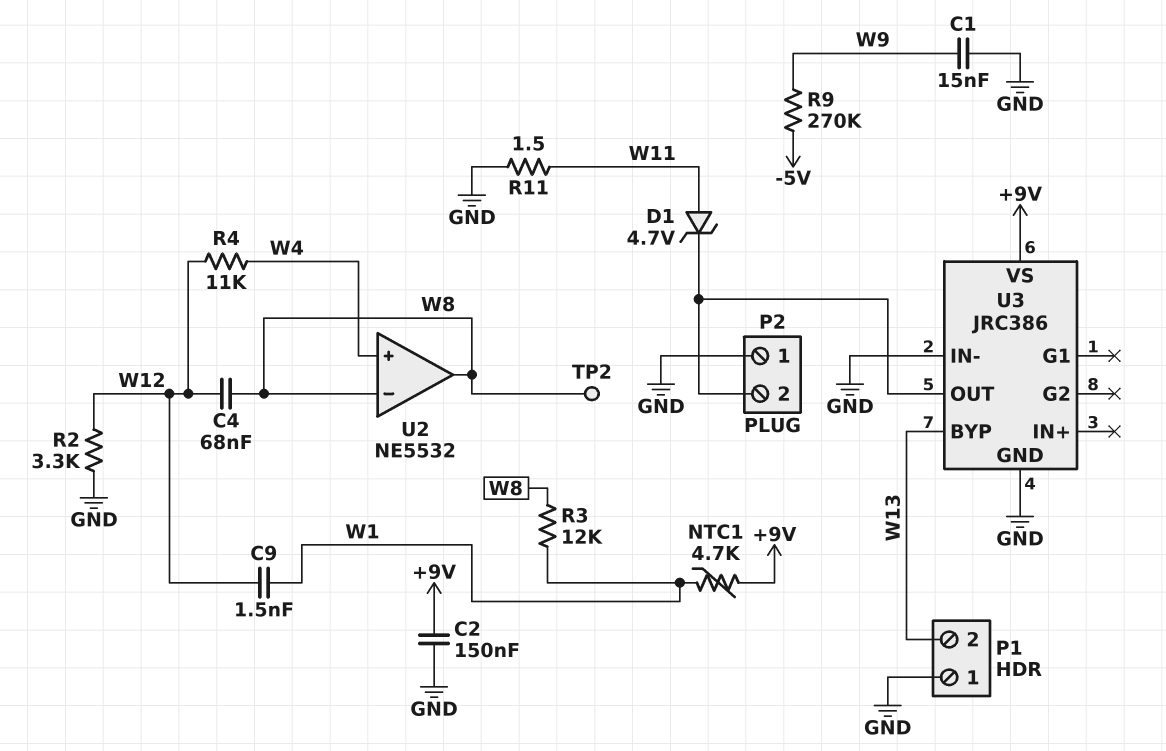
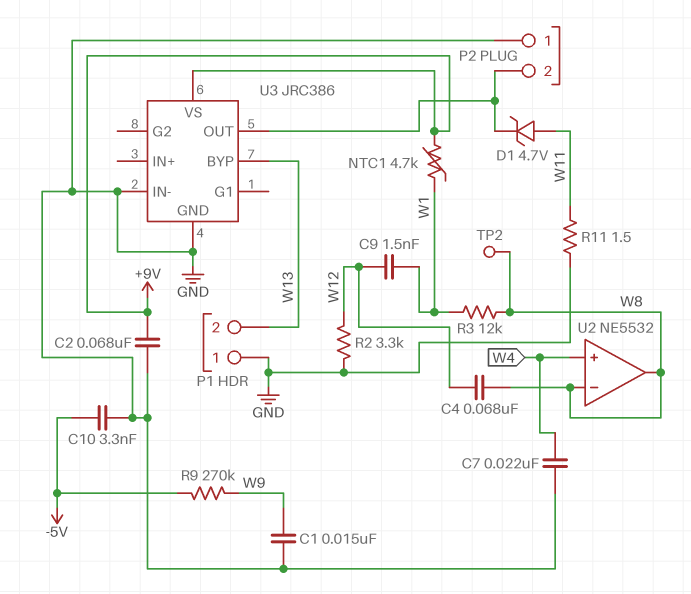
C2: 150nF (+9V, GND) -> 68nF (+9V, GND)
C7: none -> 22nF (GND, W4)
C10: none -> 3.3nF (-5V, GND)
R4: 11k (W4, W12) -> none

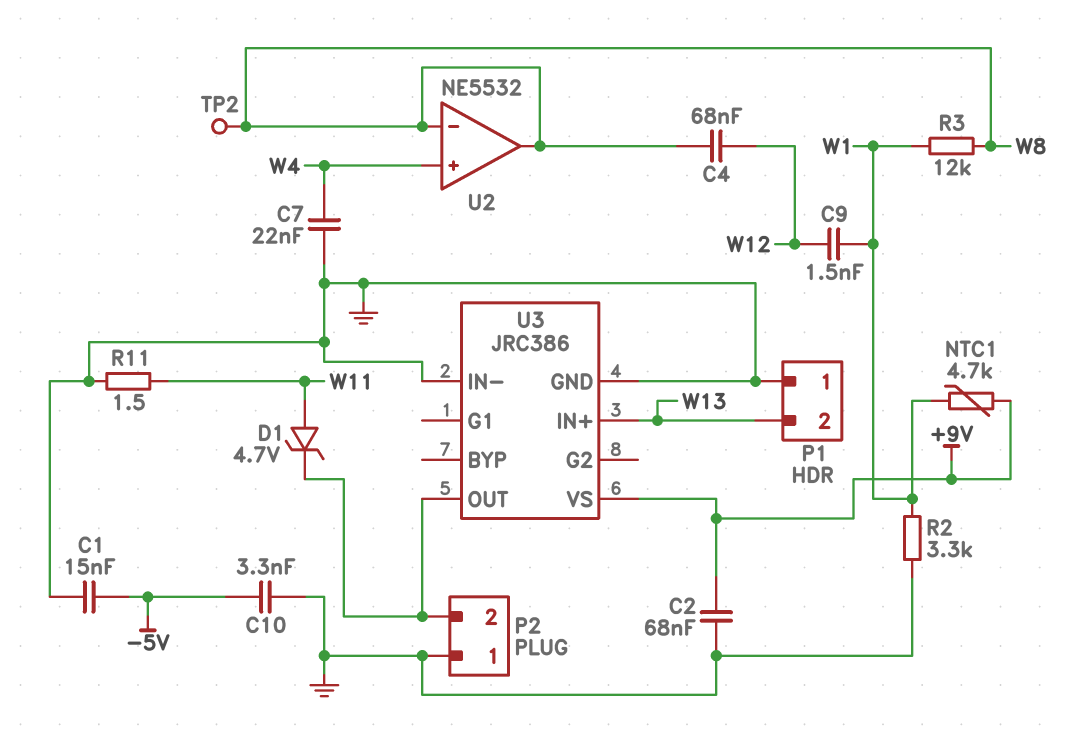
C1: 15nF (GND, W9) -> 15nF (-5V, GND)
R2: 3.3k (GND, W12) -> 3.3k (GND, W1)
R9: 270k (-5V, W9) -> none
U3 pin BYP: W13 -> none
U3 pin IN+: none -> W13

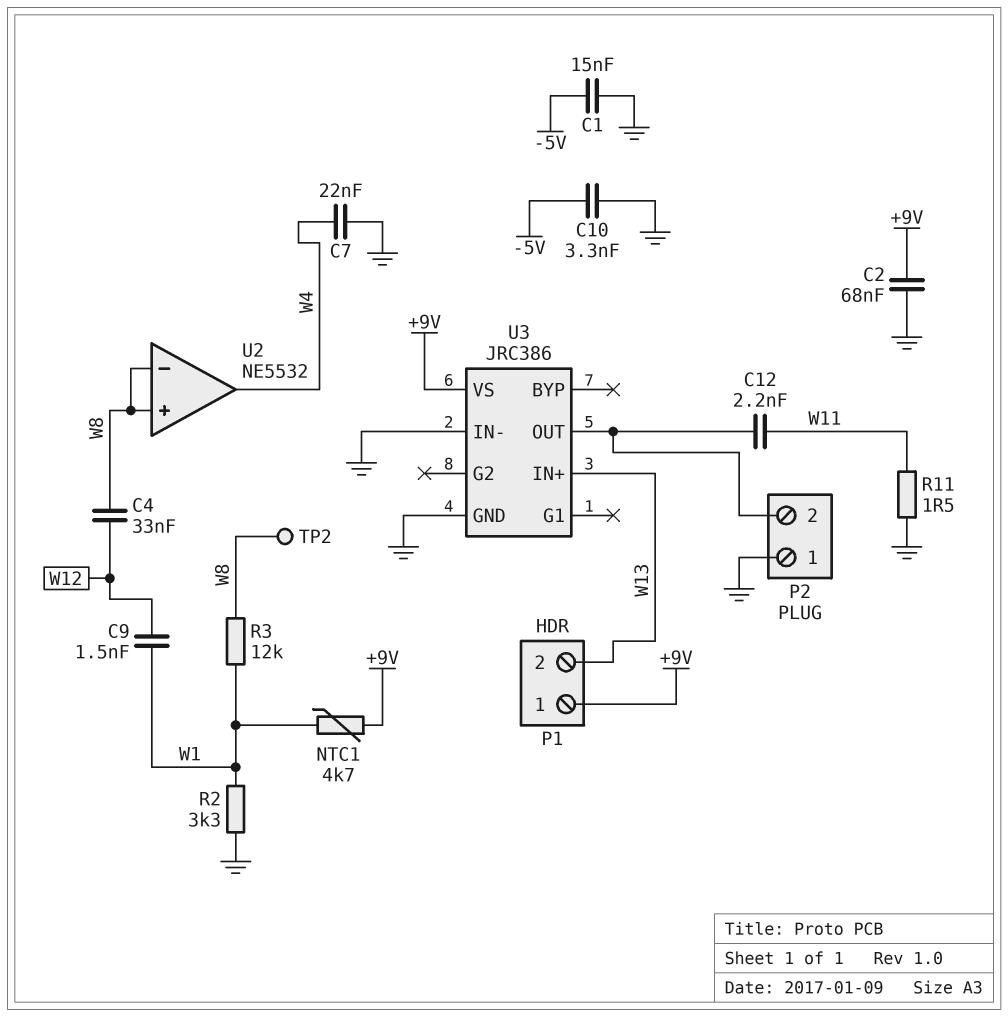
C4: 68nF (W8, W12) -> 33nF (W8, W12)
C12: none -> 2.2nF (P2/2, W11)
D1: zener 4.7V (A W11, K P2/2) -> none
P1 pin 1: GND -> +9V
U2 pin in+: W4 -> W8
U2 pin out: W8 -> W4

